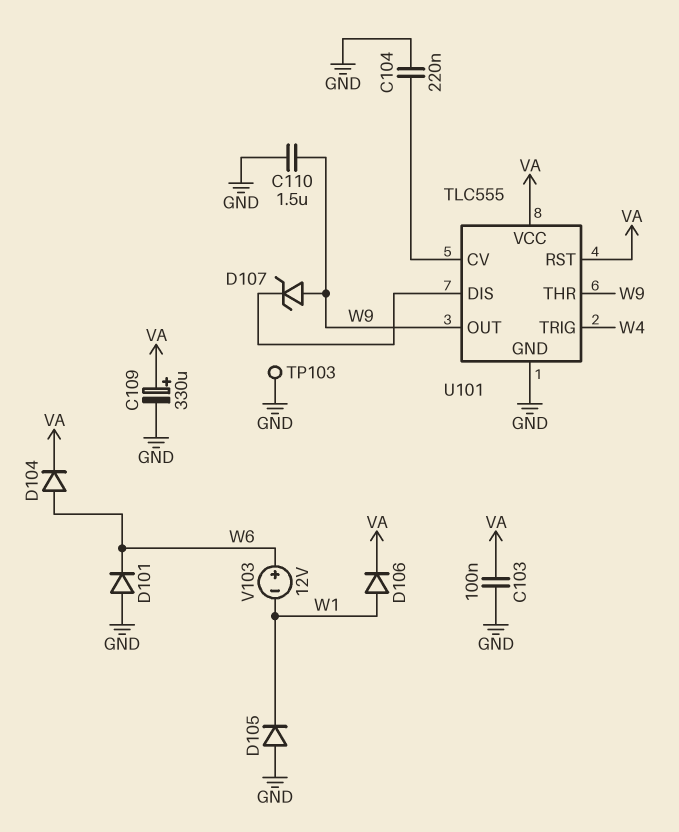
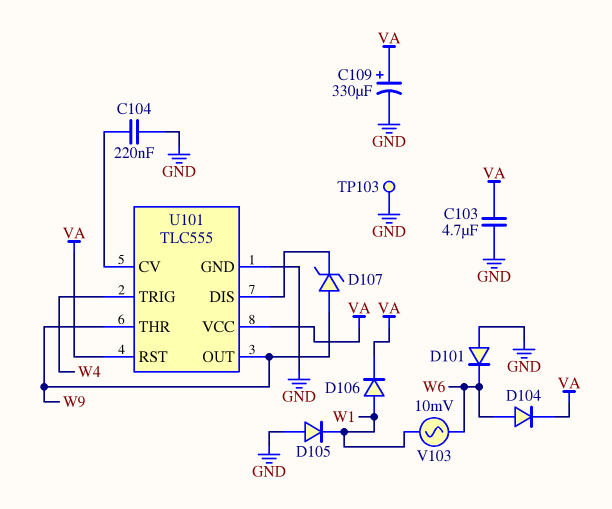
C103: 100nF (GND, VA) -> 4.7uF (GND, VA)
C110: 1.5uF (GND, W9) -> none
V103: 12V (plus W6, minus W1) -> AC 10mV (W1, W6)

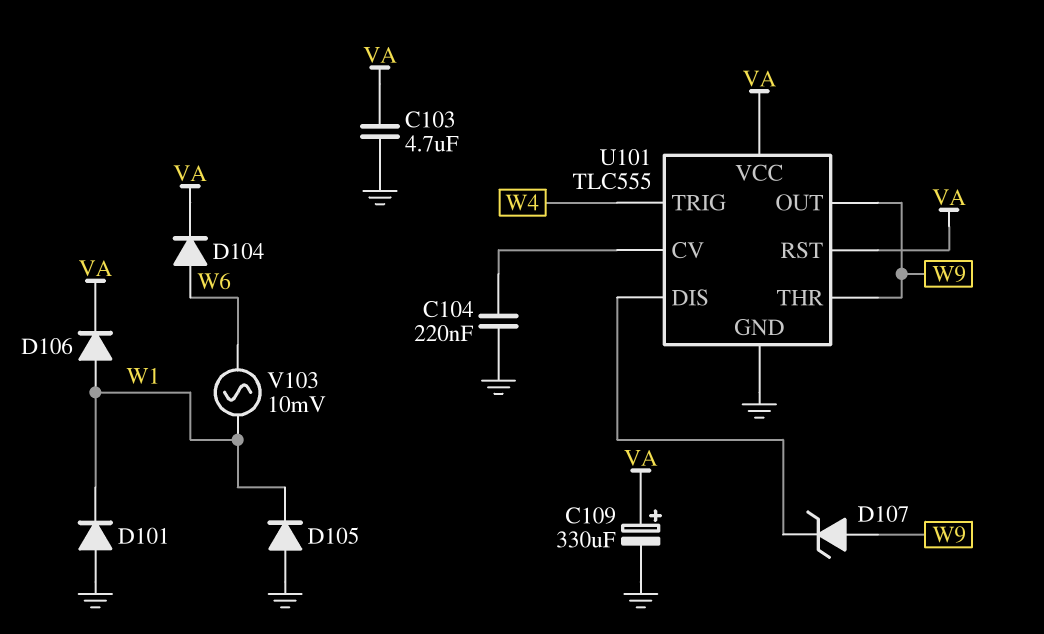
D101: diode (A GND, K W6) -> diode (A GND, K W1)
TP103: test point (GND) -> none

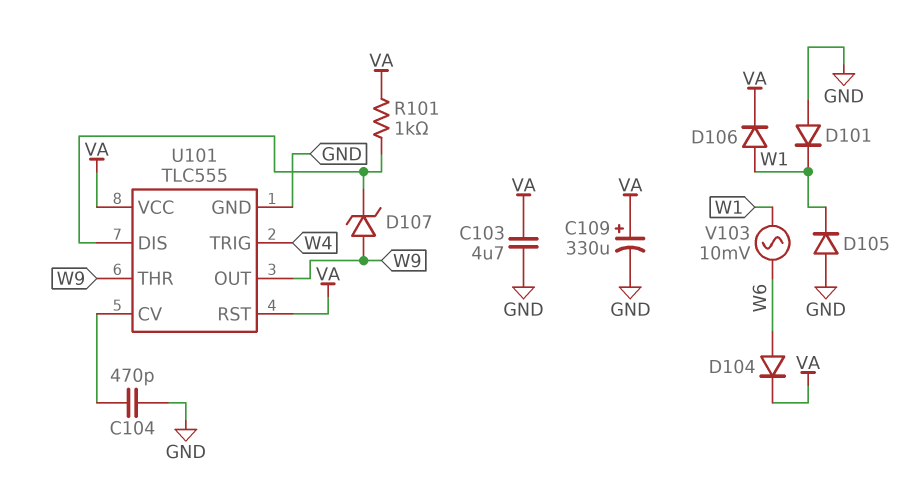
C104: 220nF (GND, U101/CV) -> 470pF (GND, U101/CV)
R101: none -> 1k (U101/DIS, VA)

